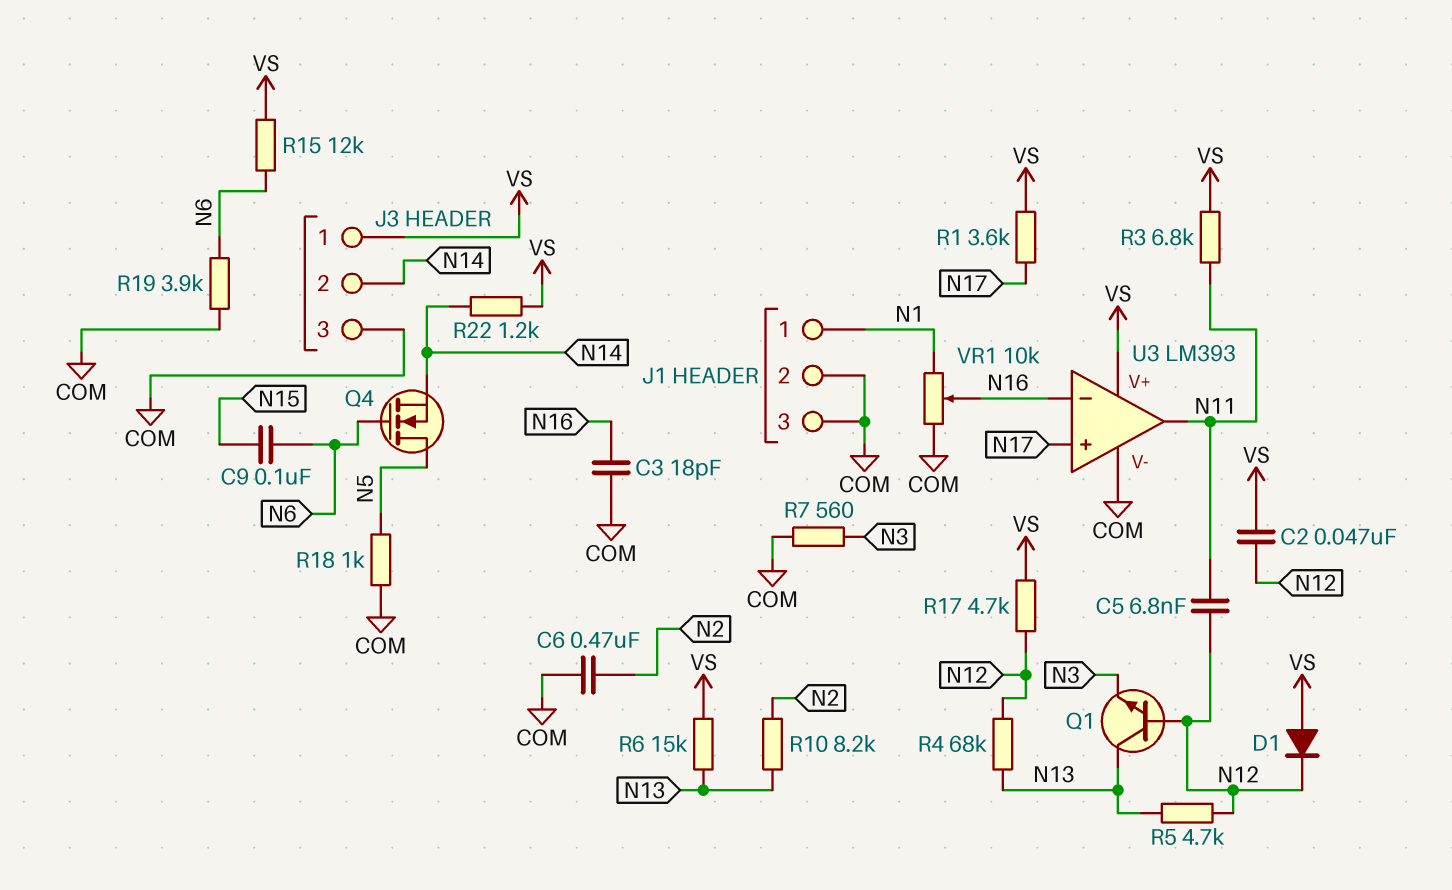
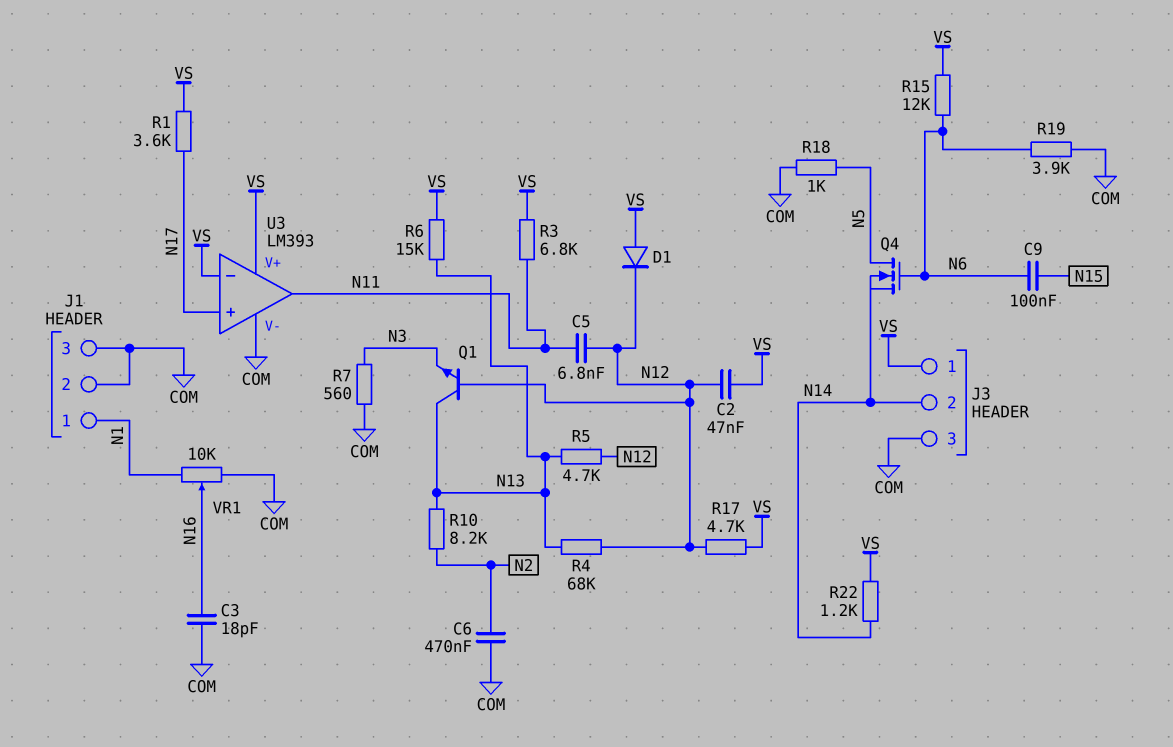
U3 pin in-: N16 -> VS

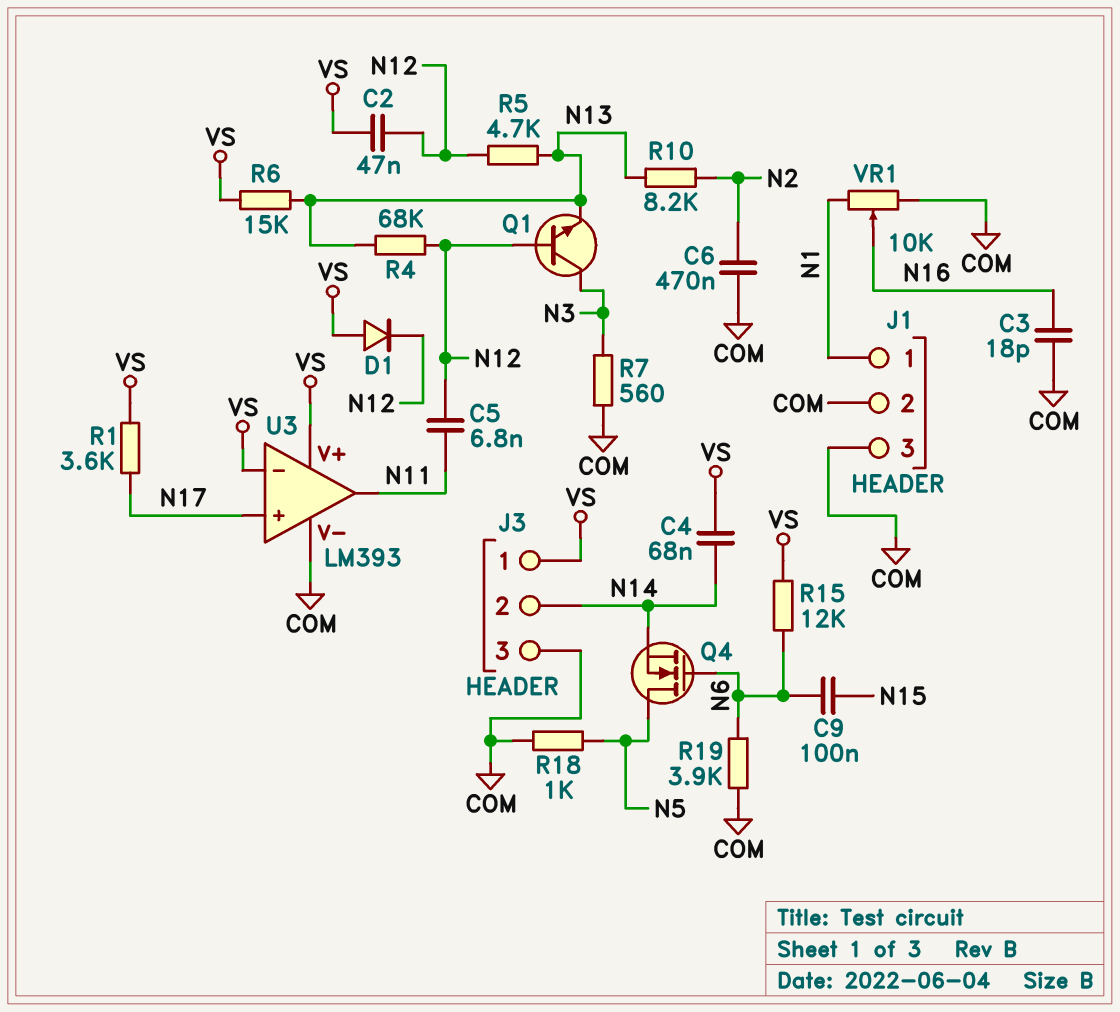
C4: none -> 68nF (N14, VS)
Q1: NPN (B N12, C N13, E N3) -> NPN (B N12, C N3, E N13)
R3: 6.8k (N11, VS) -> none
R17: 4.7k (N12, VS) -> none
R22: 1.2k (N14, VS) -> none

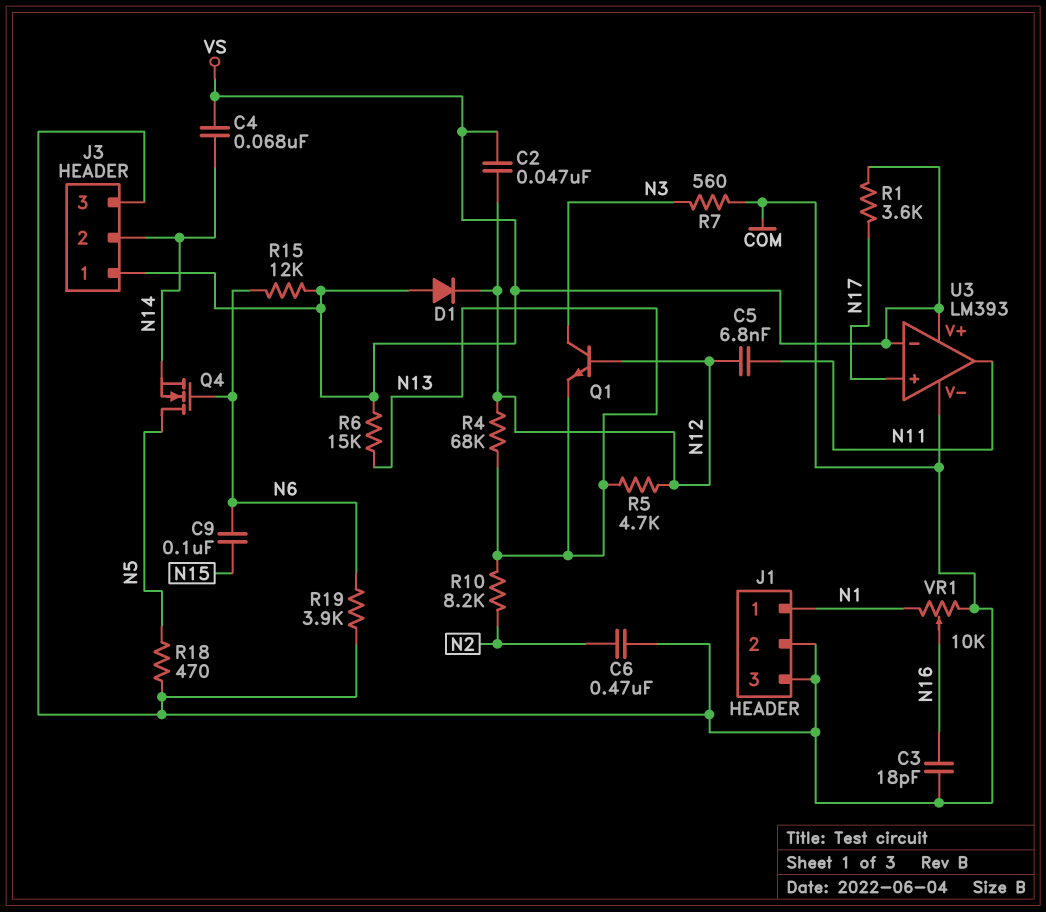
R18: 1k (COM, N5) -> 470 (COM, N5)

